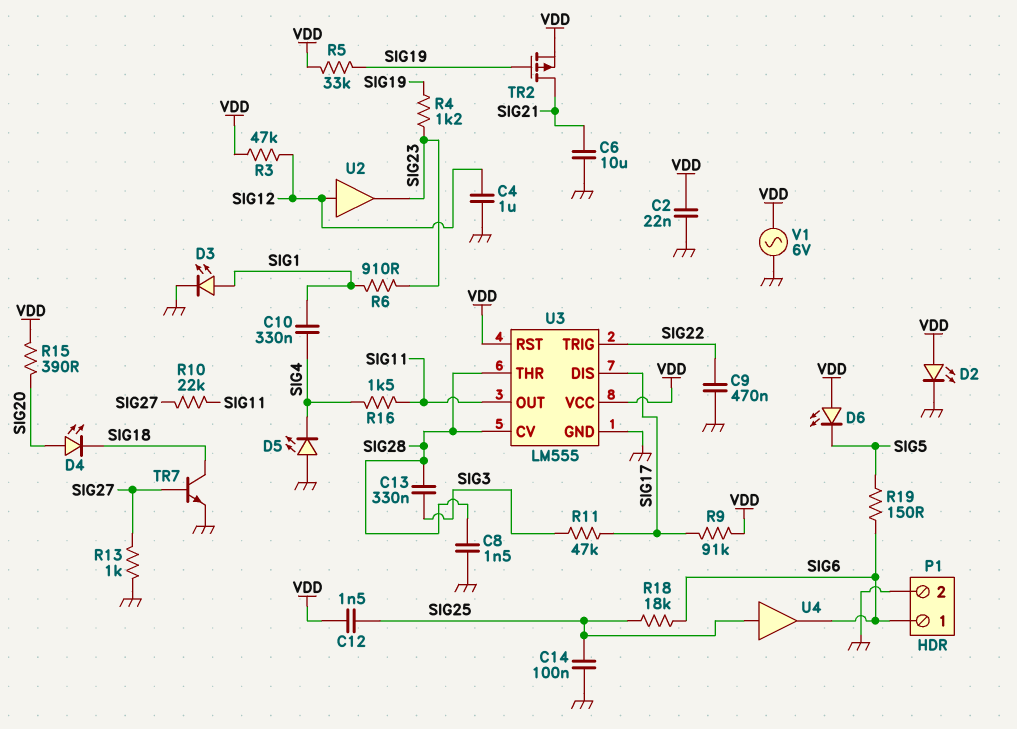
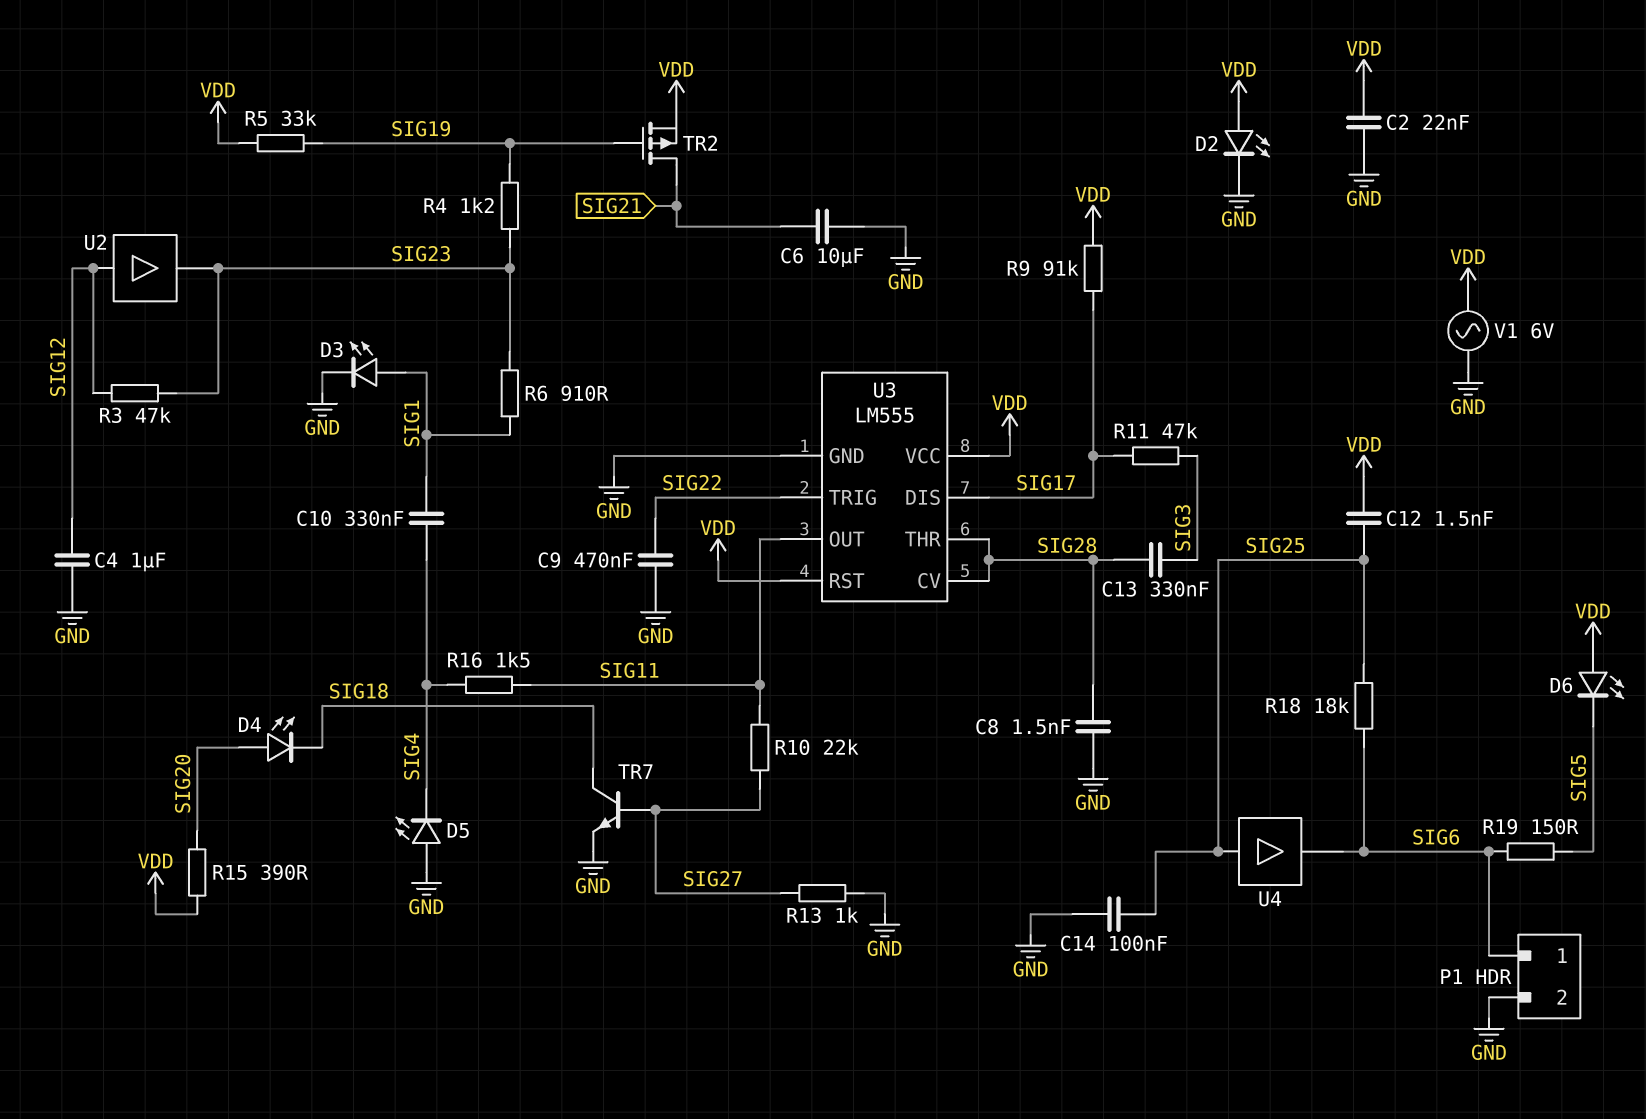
R3: 47k (SIG12, VDD) -> 47k (SIG12, SIG23)

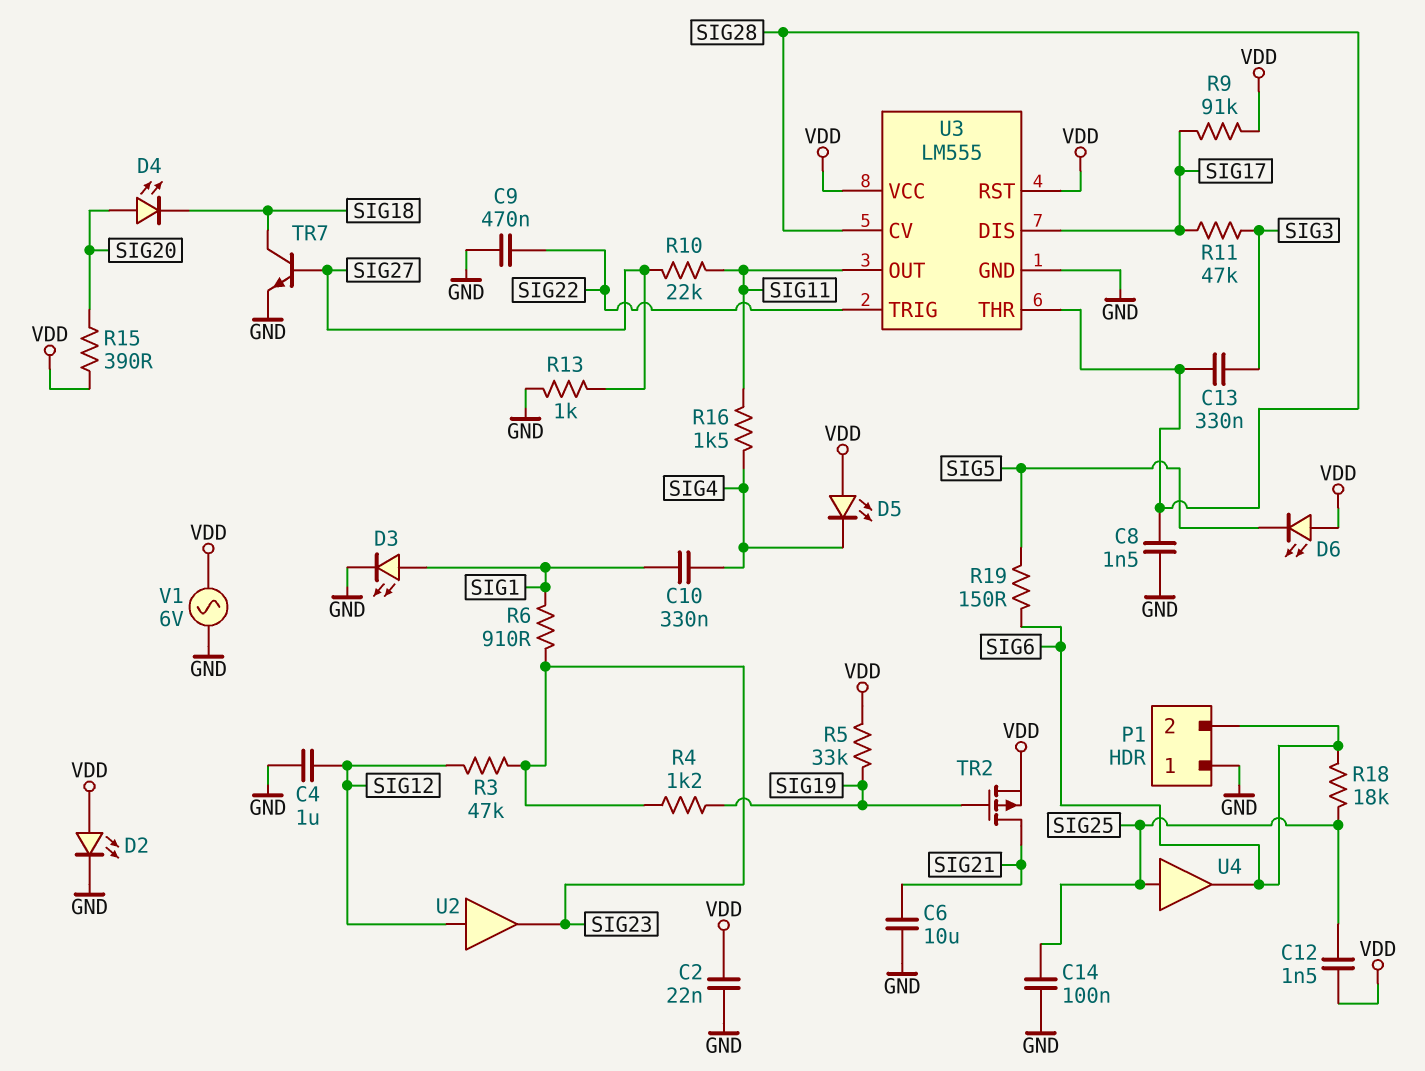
D5: LED (A GND, K SIG4) -> LED (A VDD, K SIG4)
P1 pin 1: SIG6 -> GND
P1 pin 2: GND -> SIG6

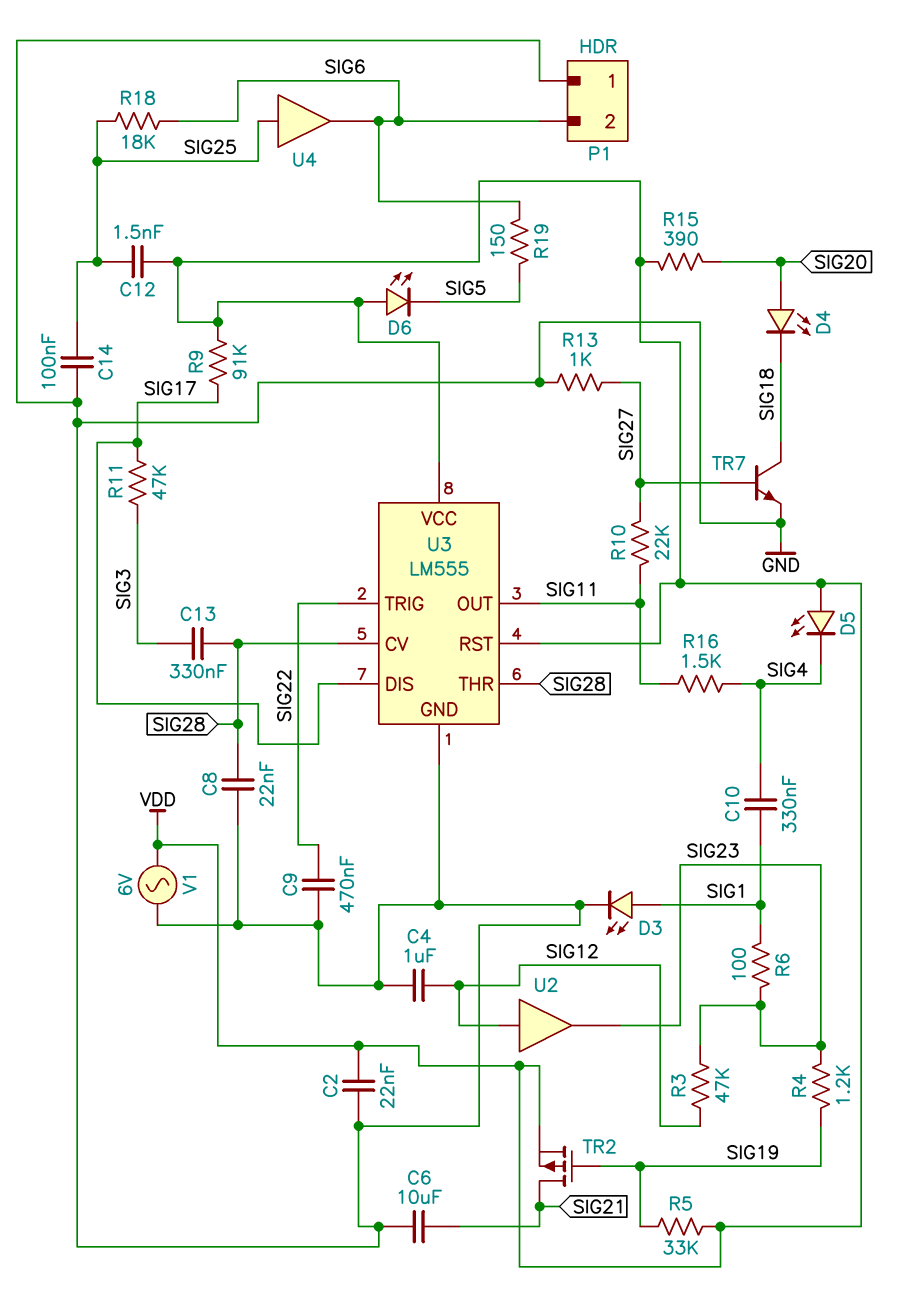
C8: 1.5nF (GND, SIG28) -> 22nF (GND, SIG28)
D2: LED (A VDD, K GND) -> none
R6: 910 (SIG1, SIG23) -> 100 (SIG1, SIG23)

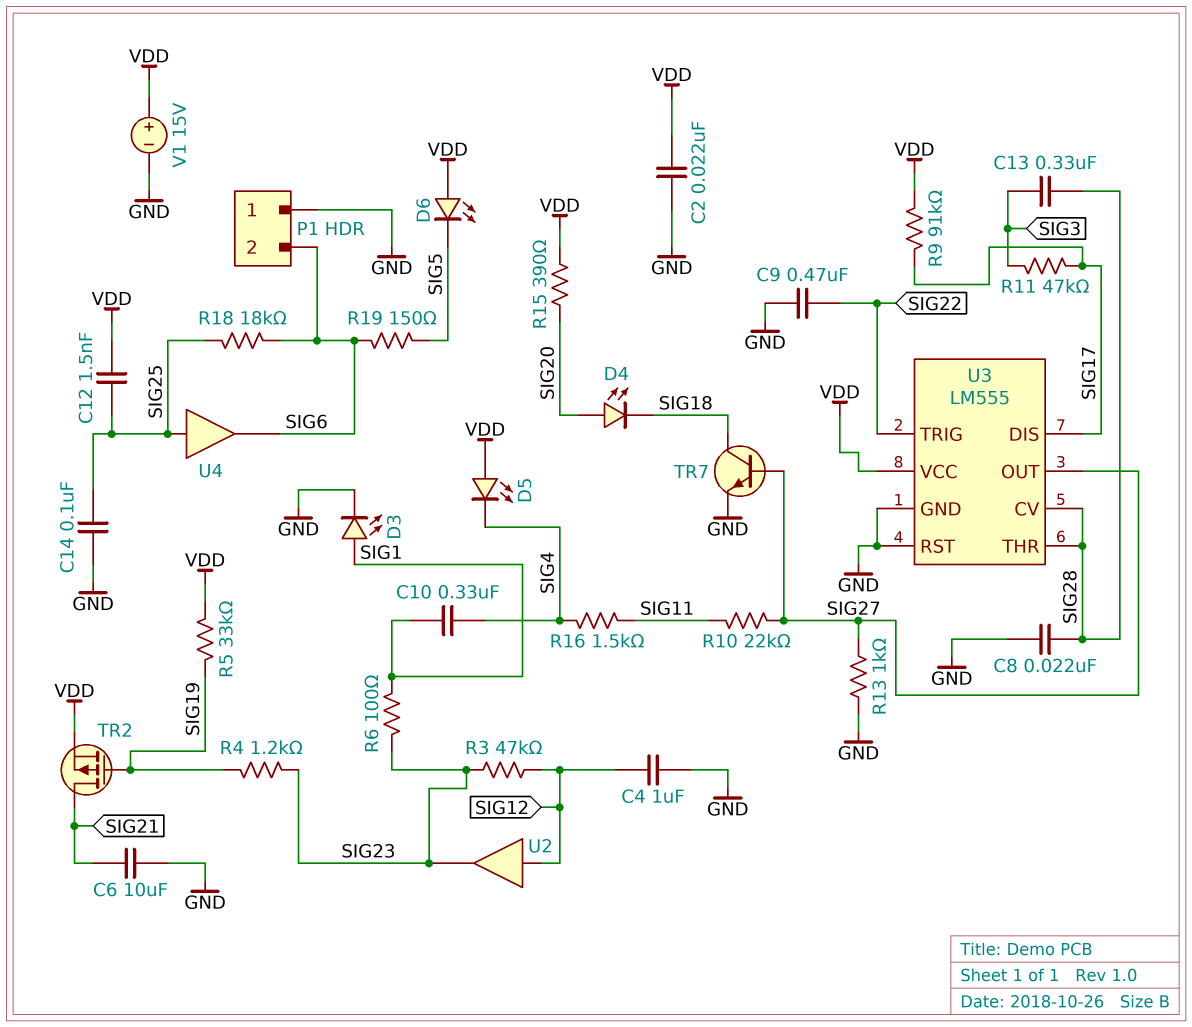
U3 pin OUT: SIG11 -> SIG27
U3 pin RST: VDD -> GND
V1: AC 6V (GND, VDD) -> 15V (plus VDD, minus GND)

